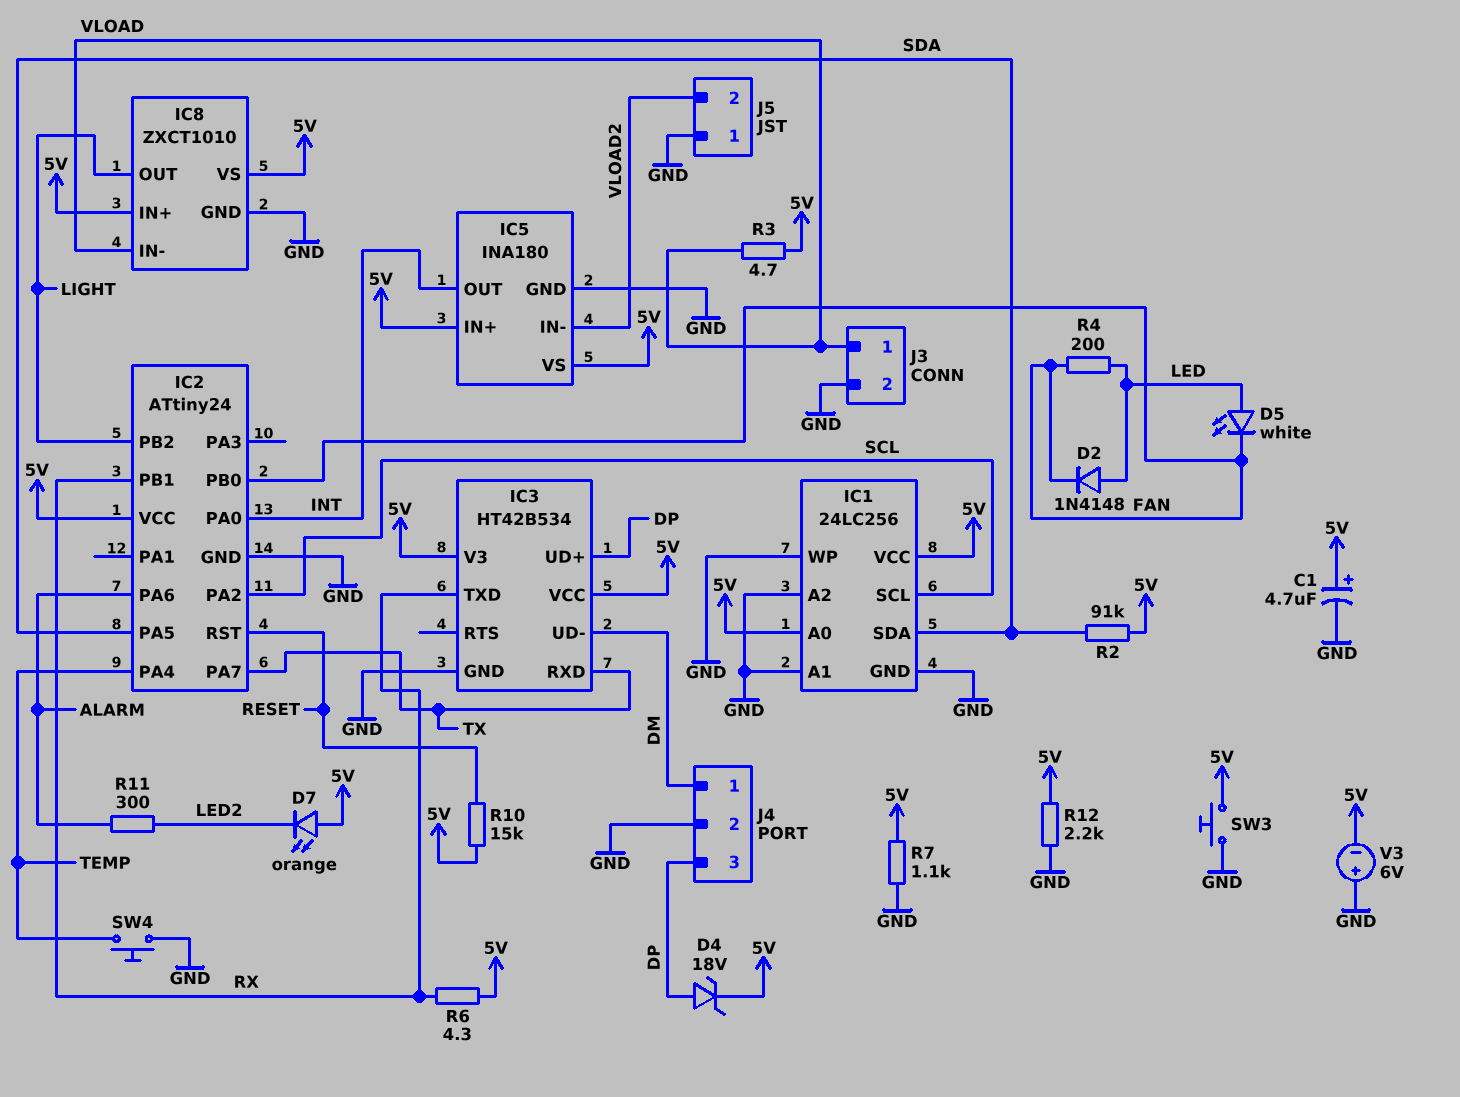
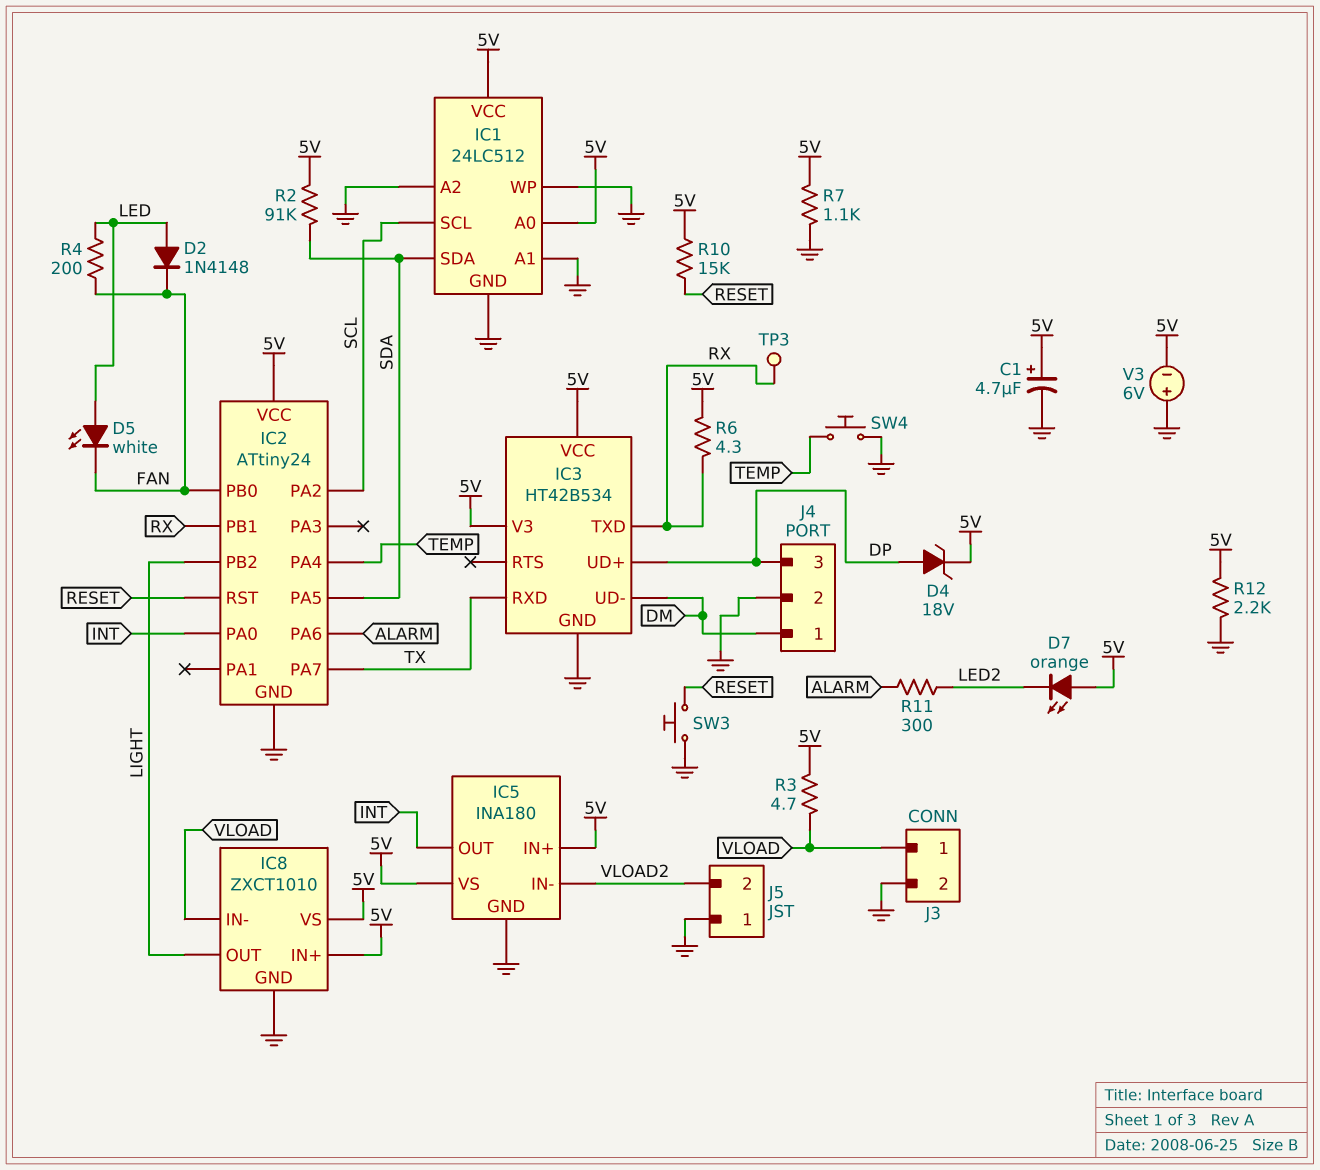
IC1: 24LC256 -> 24LC512
SW3: button (5V, GND) -> button (GND, RESET)
TP3: none -> test point (RX)

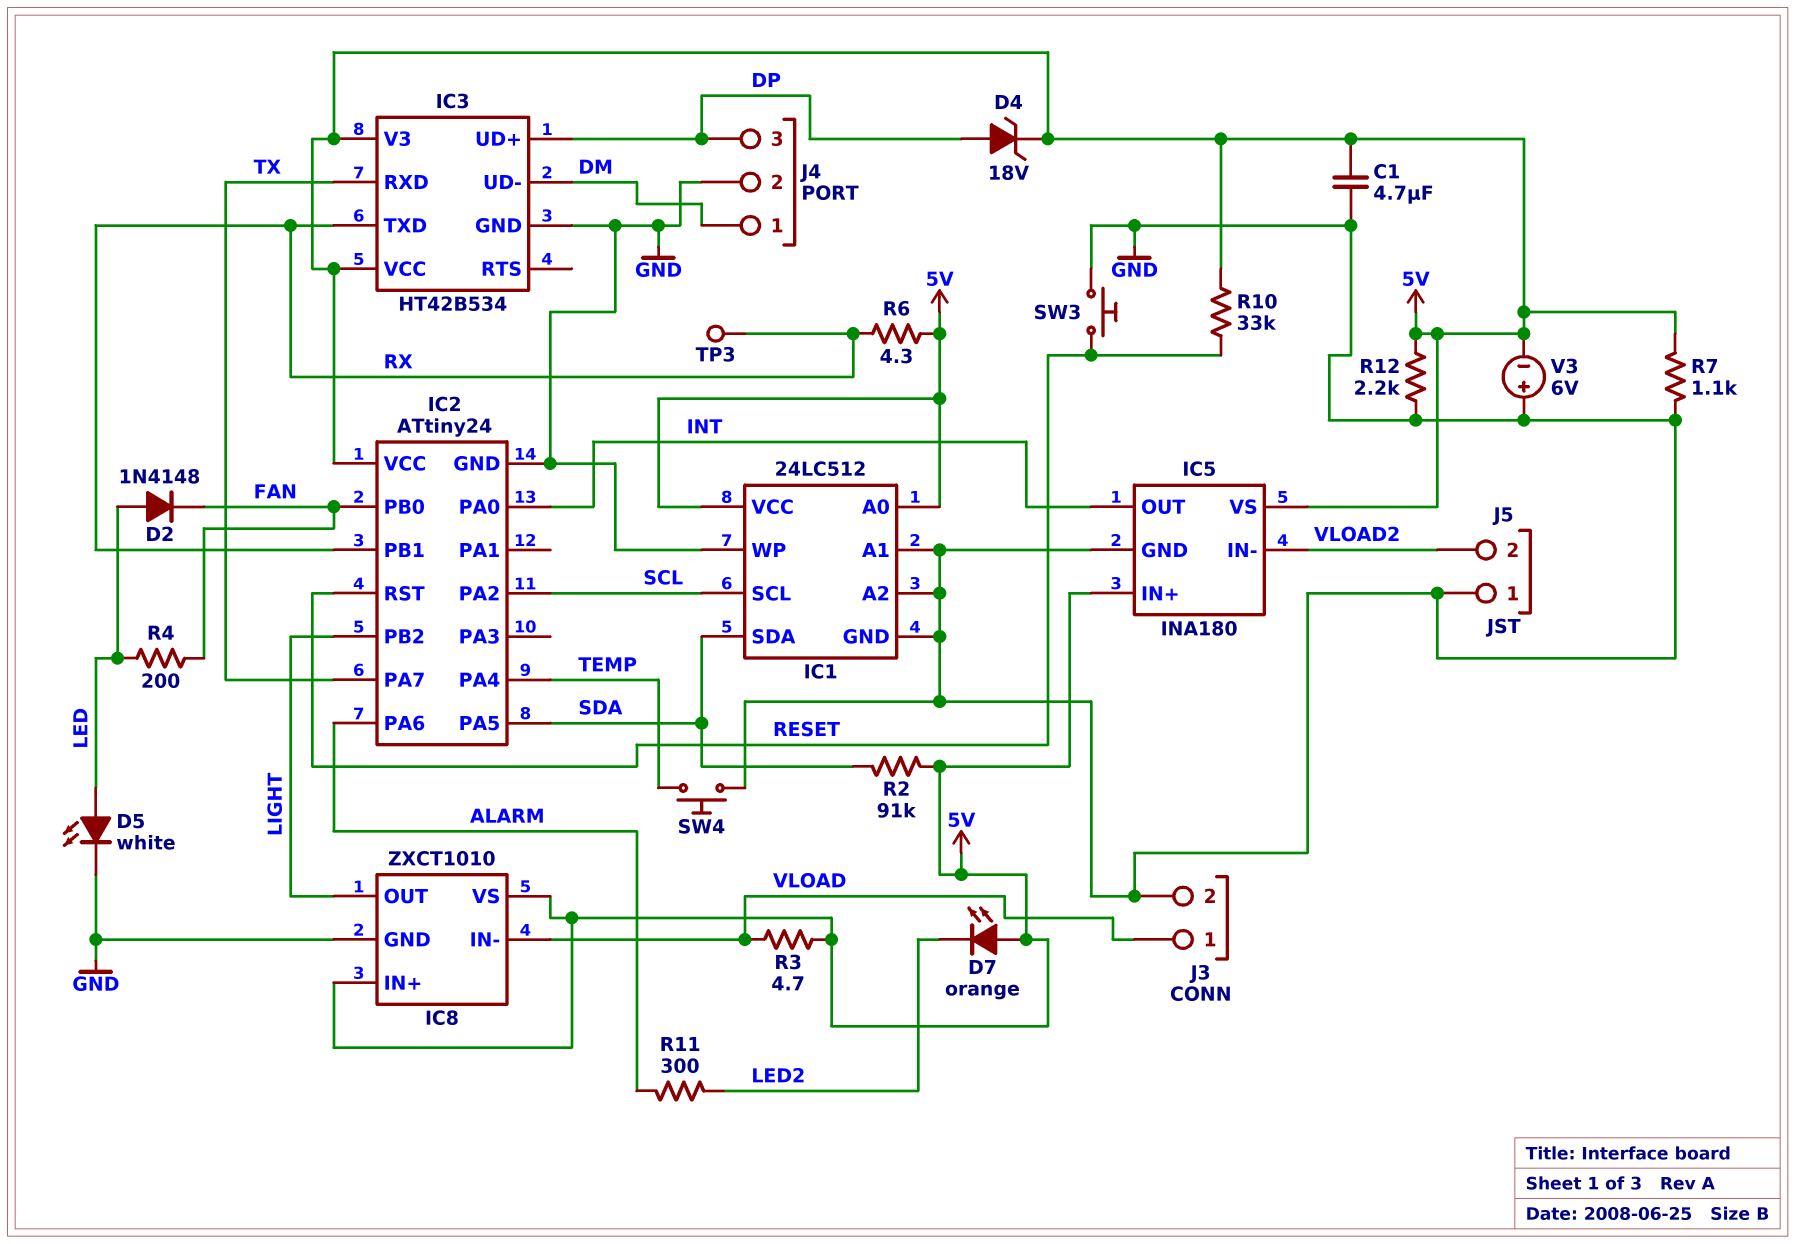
C1: 4.7uF (plus 5V, minus GND) -> 4.7uF (5V, GND)
D5: LED white (A LED, K FAN) -> LED white (A LED, K GND)
R10: 15k (5V, RESET) -> 33k (5V, RESET)

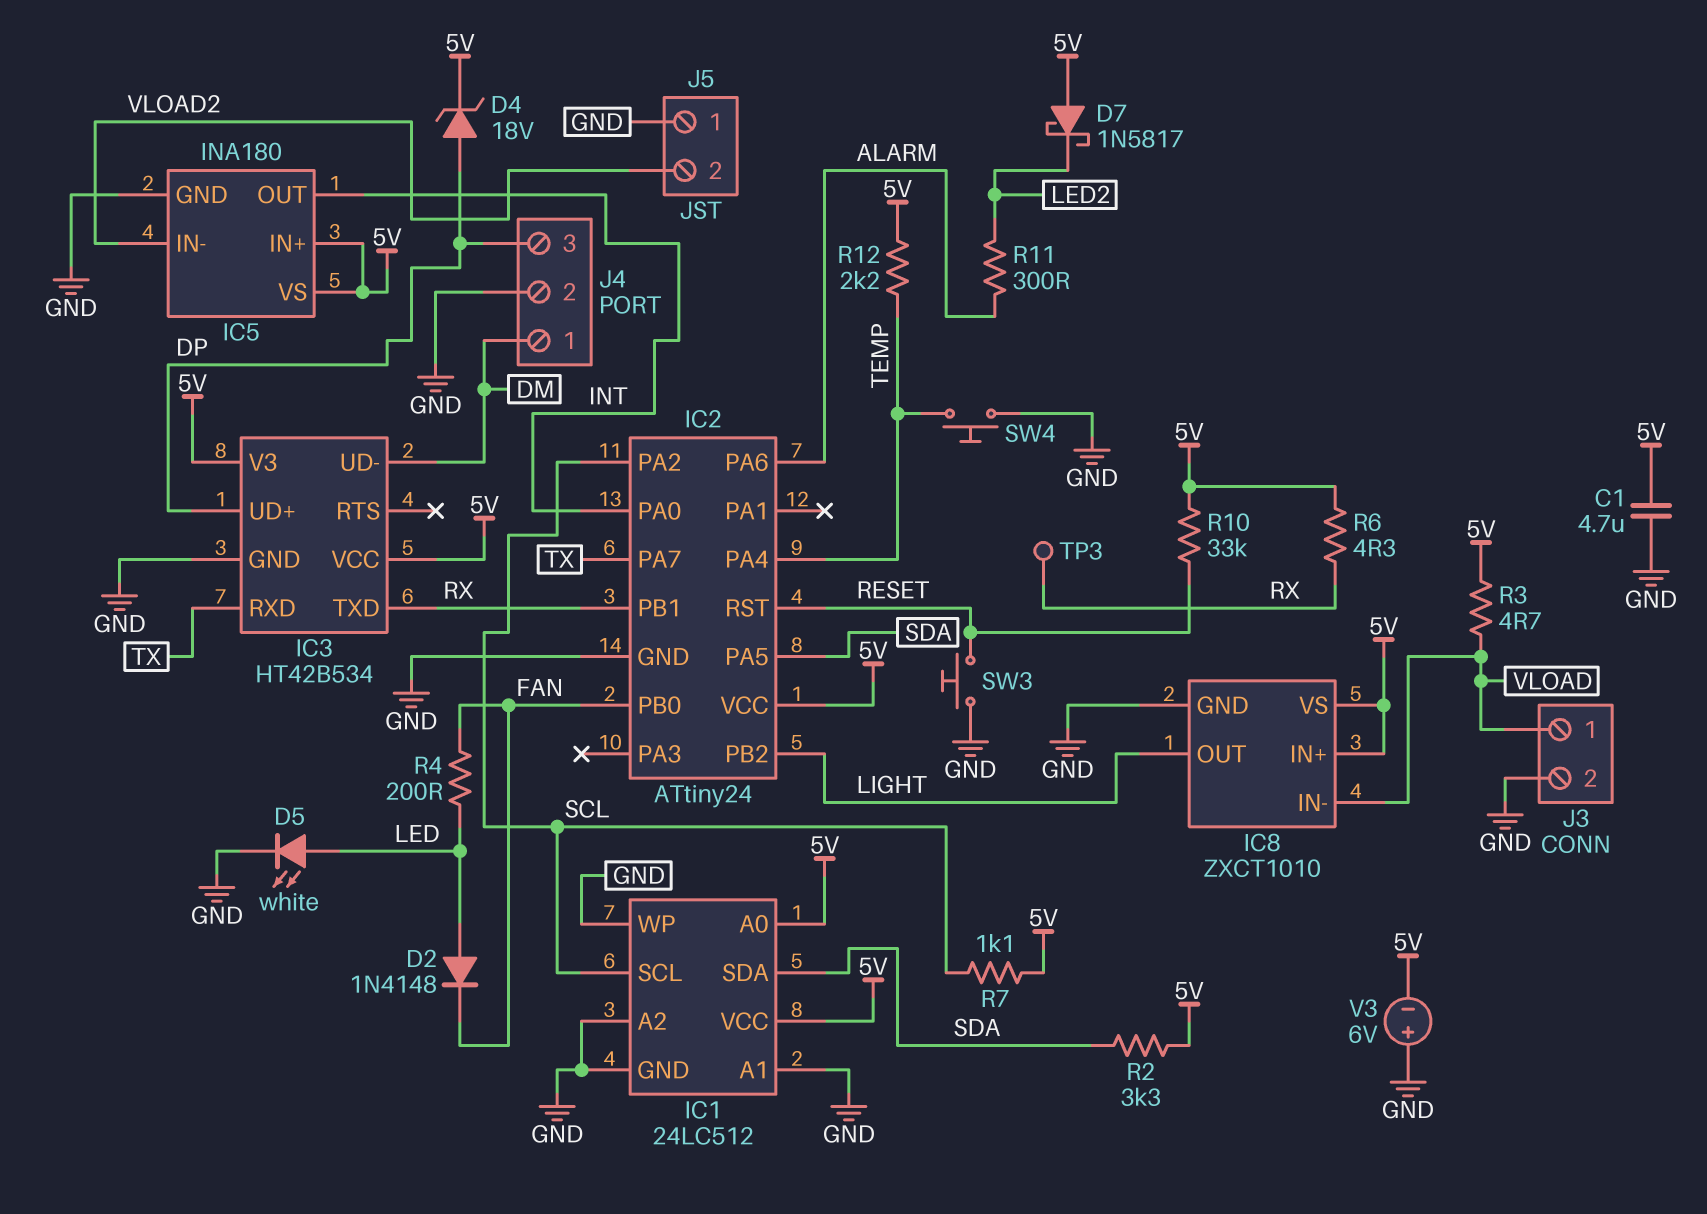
D7: LED orange (A 5V, K LED2) -> schottky 1N5817 (A 5V, K LED2)
R2: 91k (5V, SDA) -> 3.3k (5V, SDA)
R7: 1.1k (5V, GND) -> 1.1k (5V, SCL)
R12: 2.2k (5V, GND) -> 2.2k (5V, TEMP)

